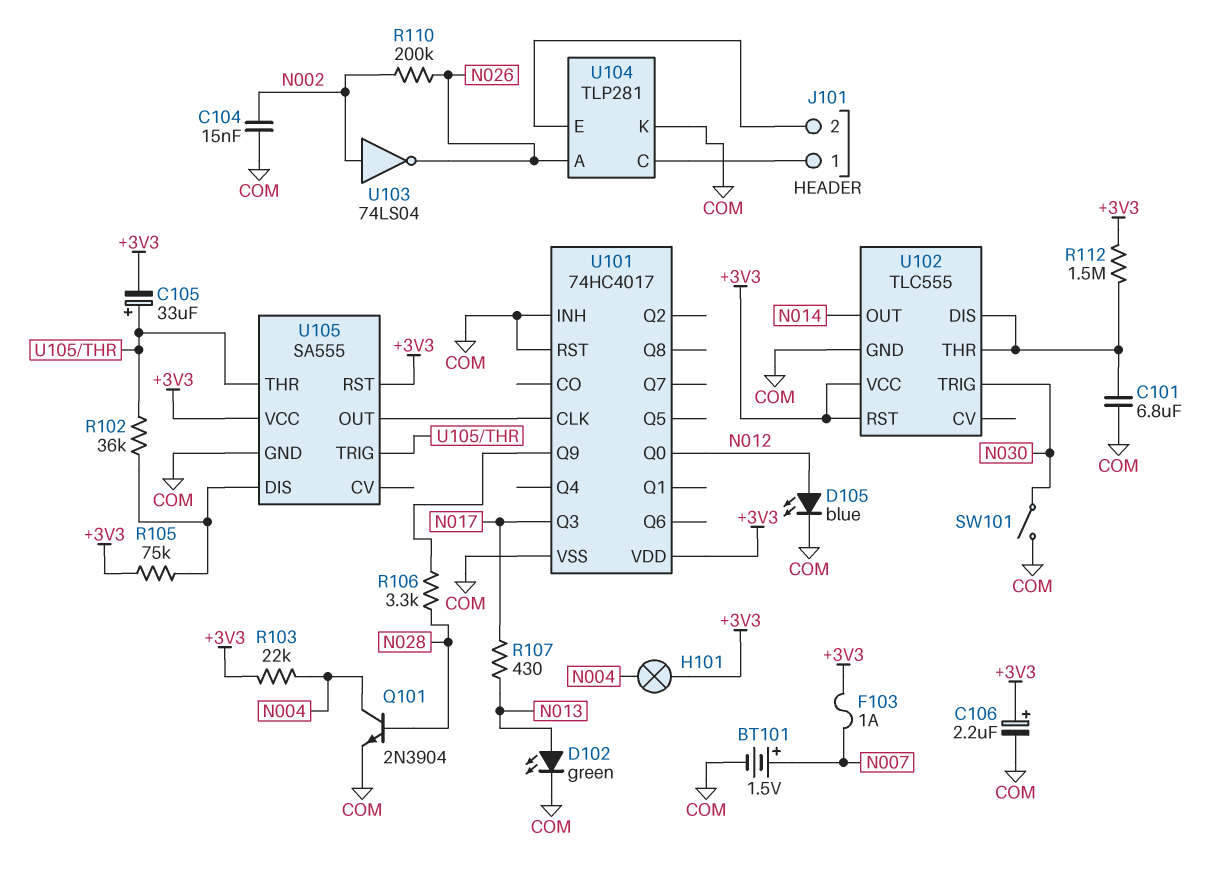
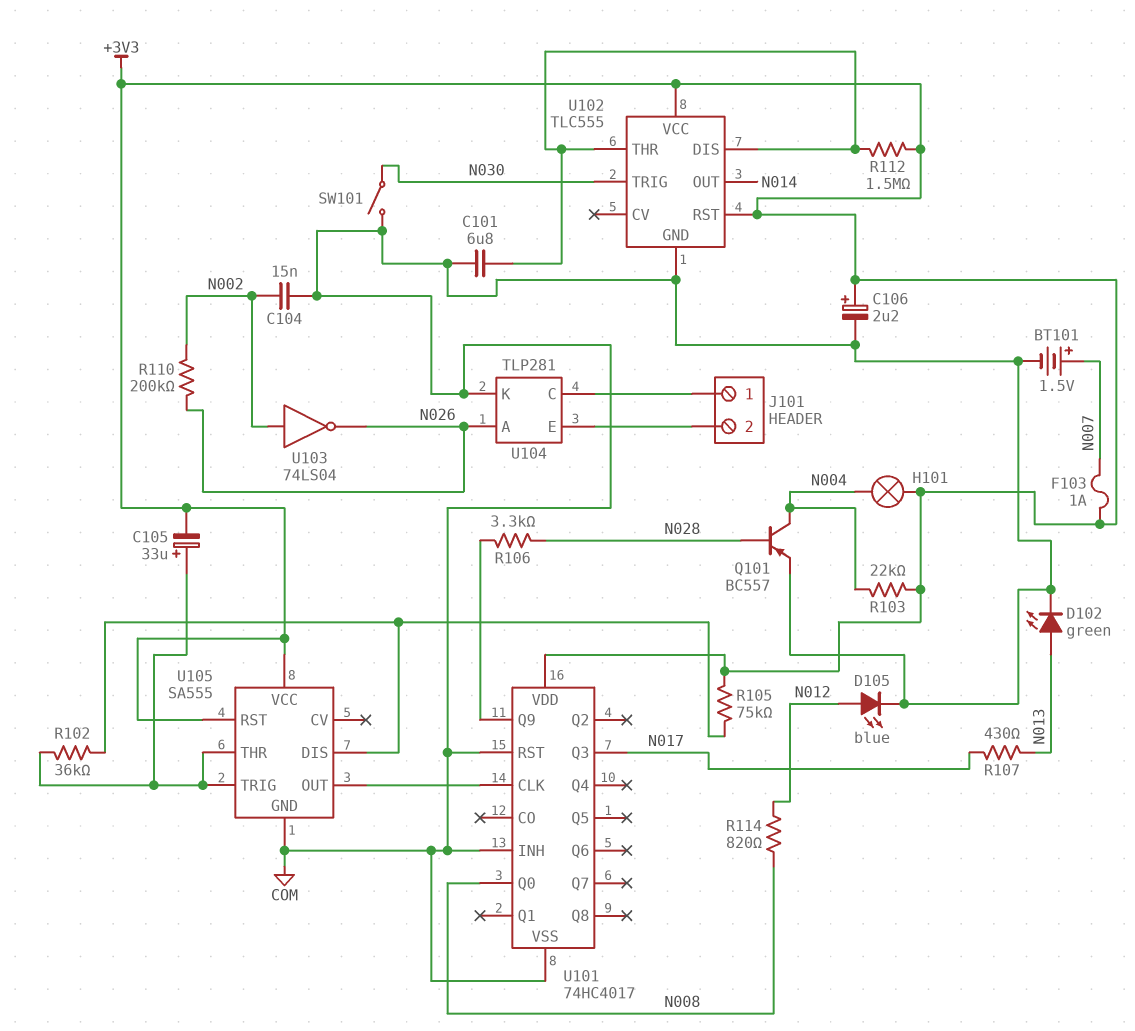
Q101: NPN 2N3904 (B N028, C N004, E COM) -> PNP BC557 (B N028, C N004, E COM)
R114: none -> 820 (N008, N012)
U101 pin Q0: N012 -> N008

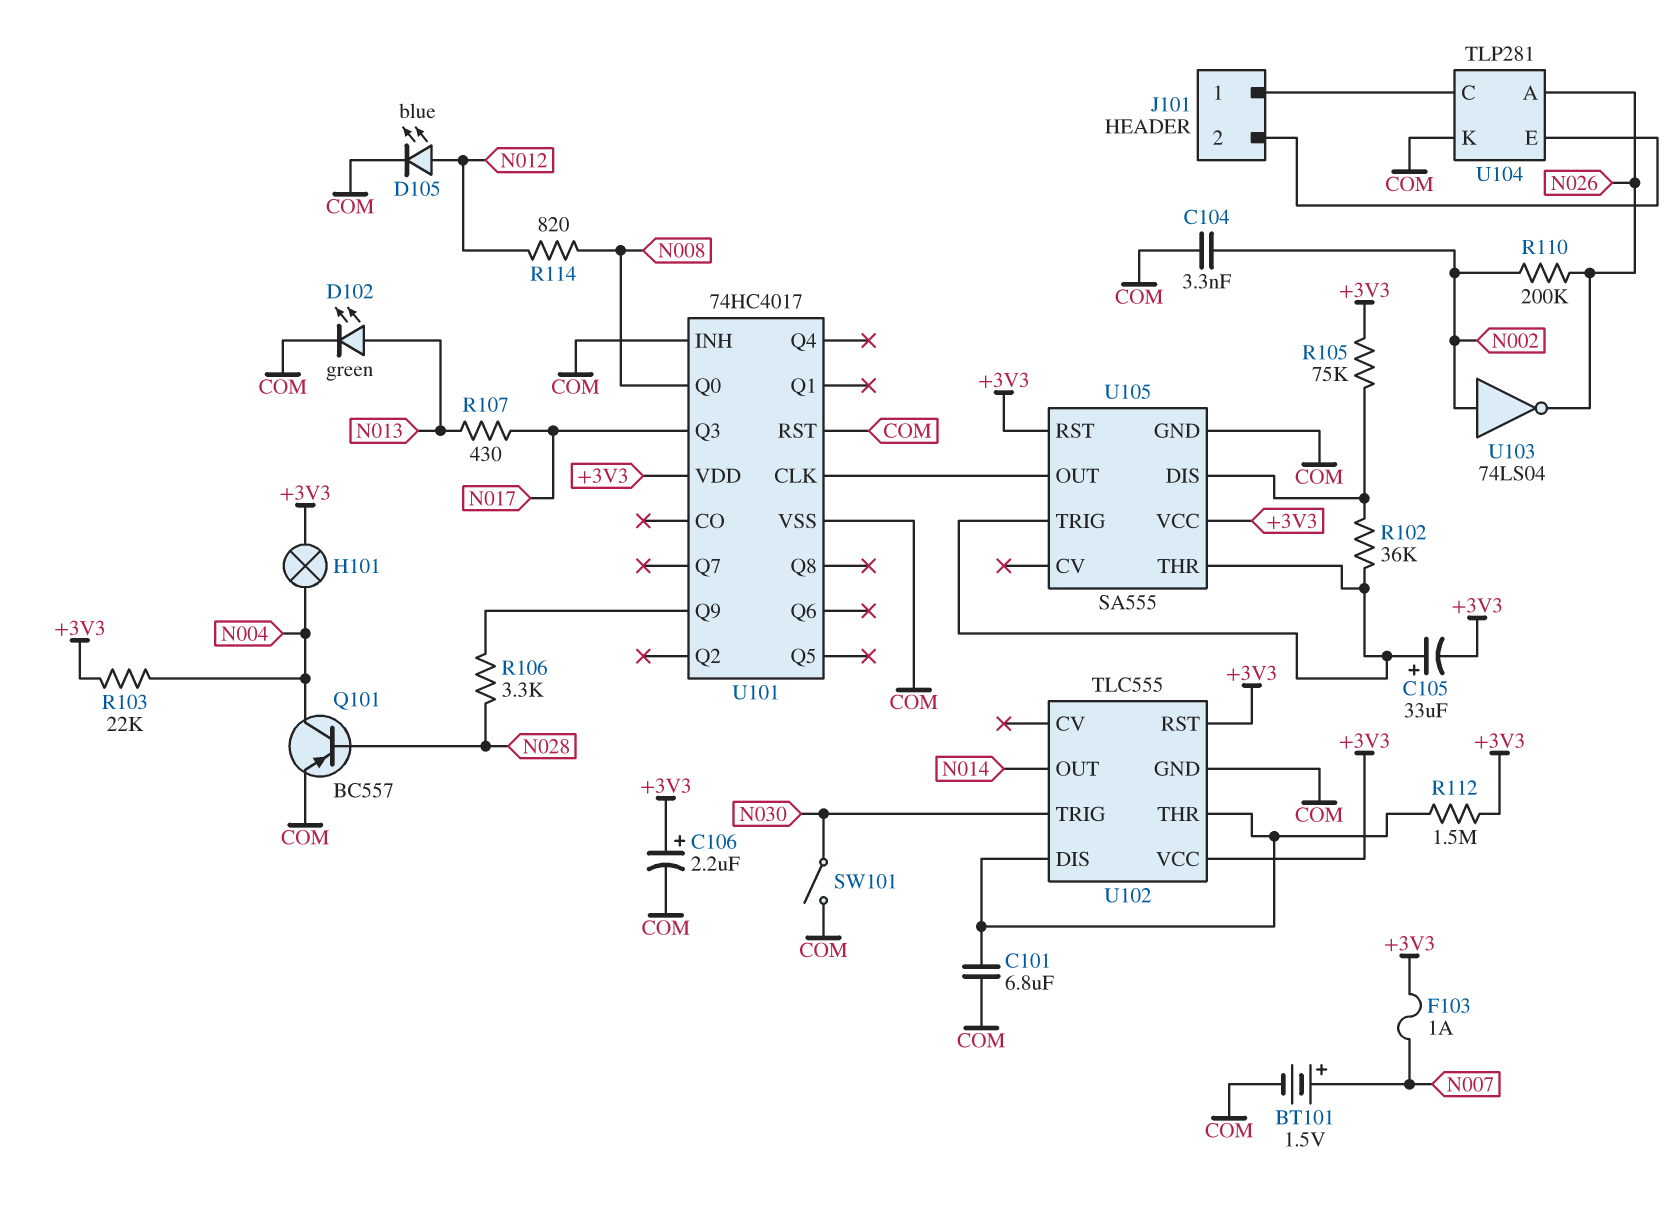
C104: 15nF (COM, N002) -> 3.3nF (COM, N002)

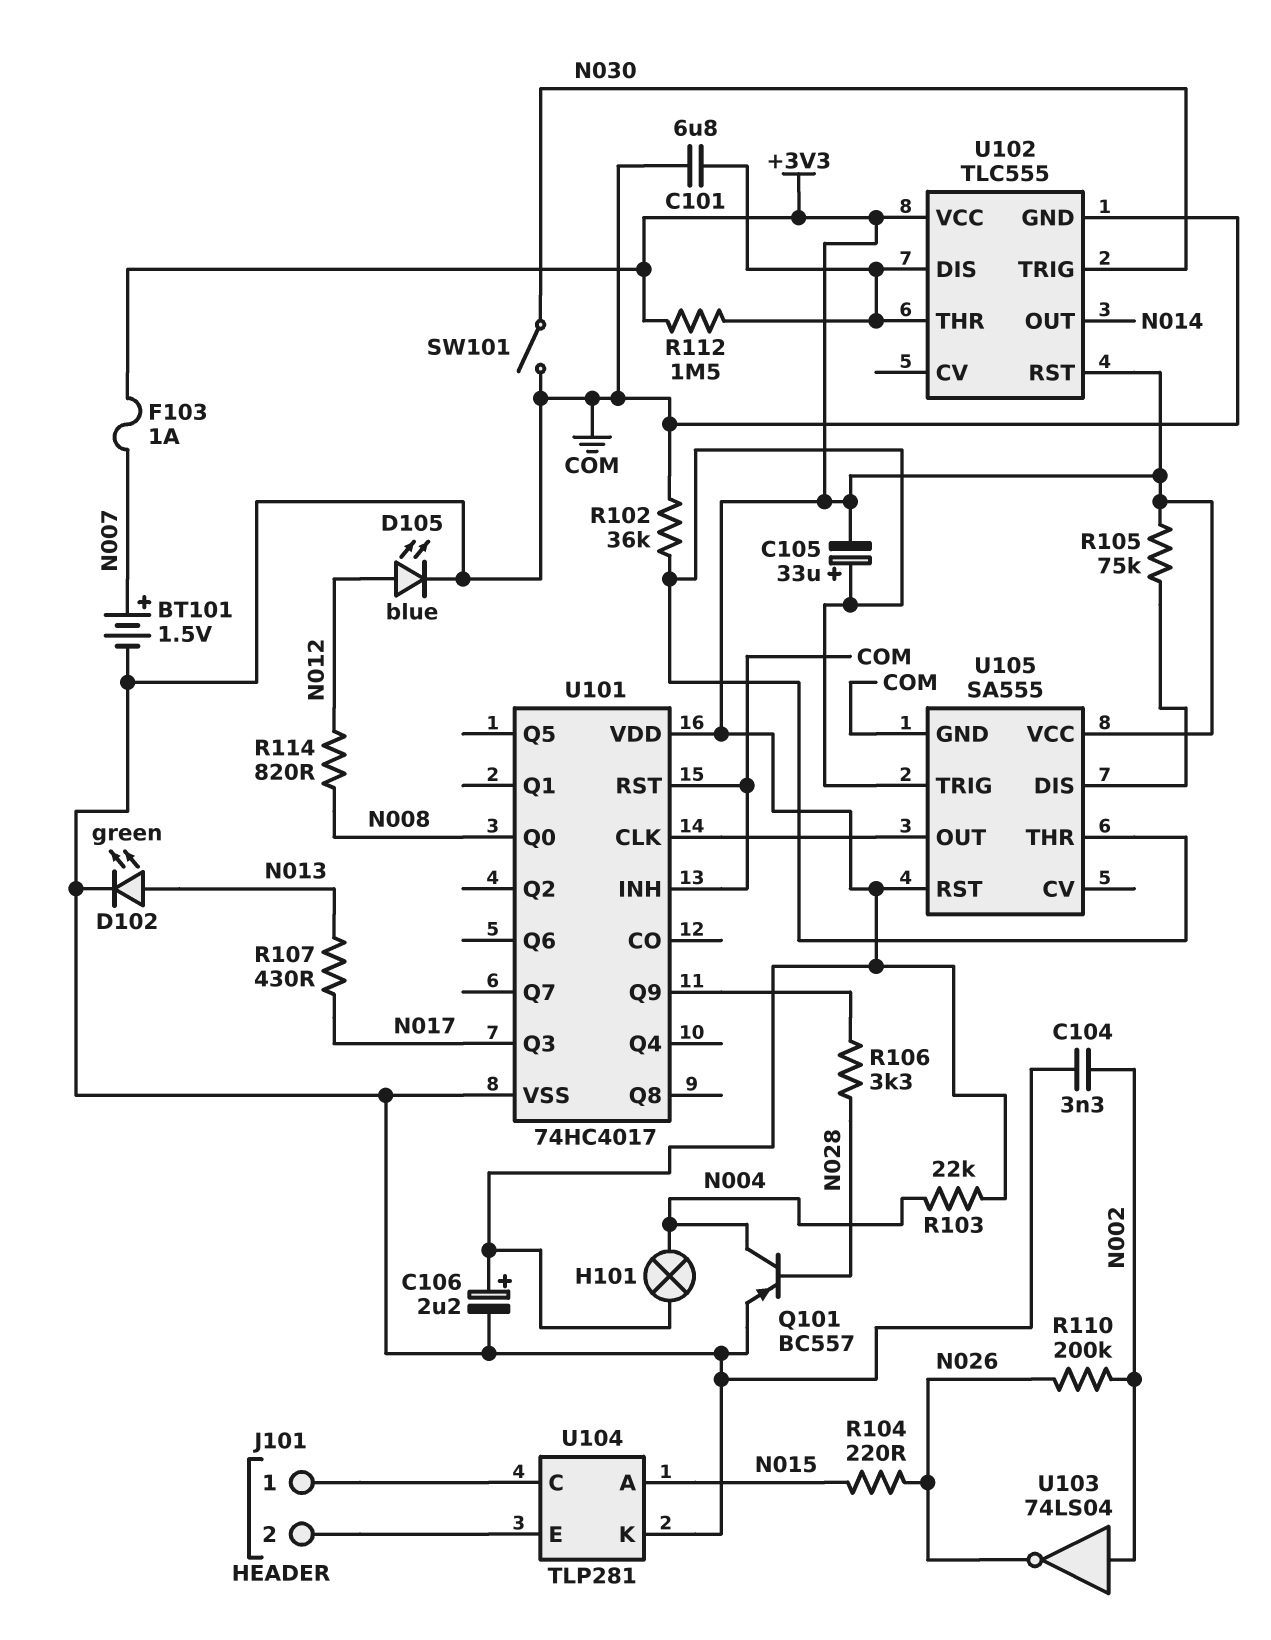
R102: 36k (U105/DIS, U105/THR) -> 36k (COM, U105/THR)
R104: none -> 220 (N015, N026)
U104 pin A: N026 -> N015

